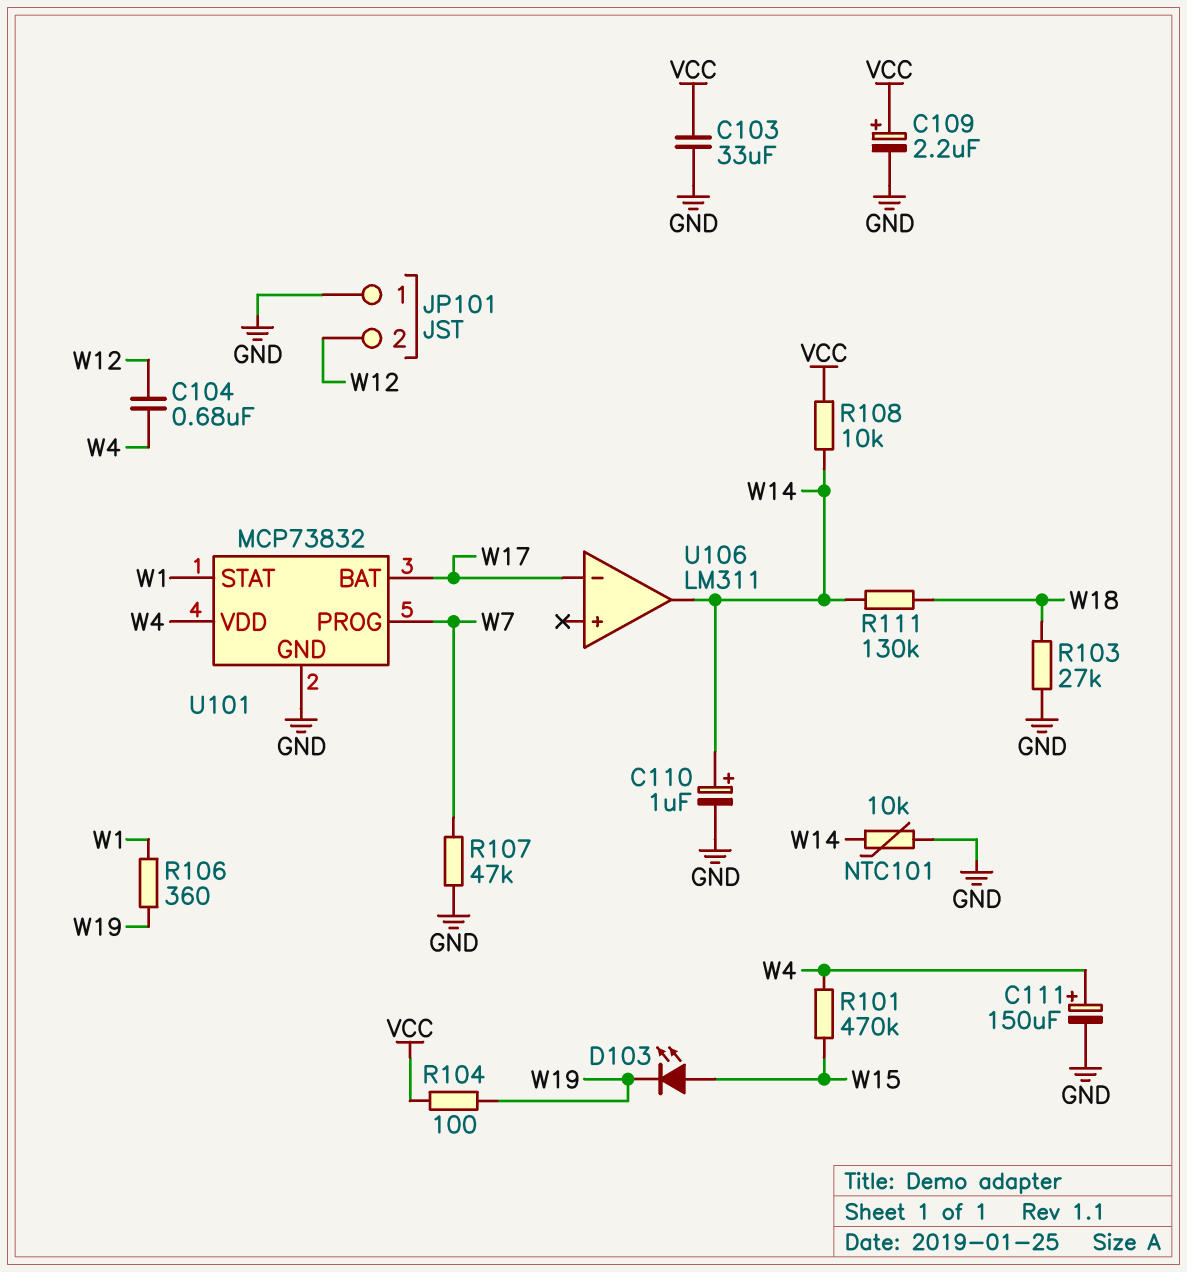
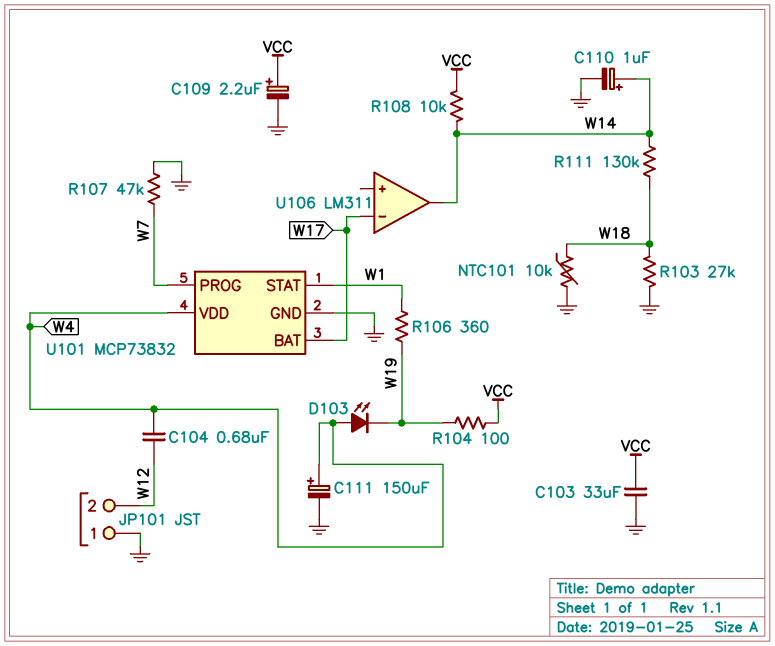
D103: LED (A W15, K W19) -> LED (A W4, K W19)
NTC101: 10k (GND, W14) -> 10k (GND, W18)
R101: 470k (W4, W15) -> none

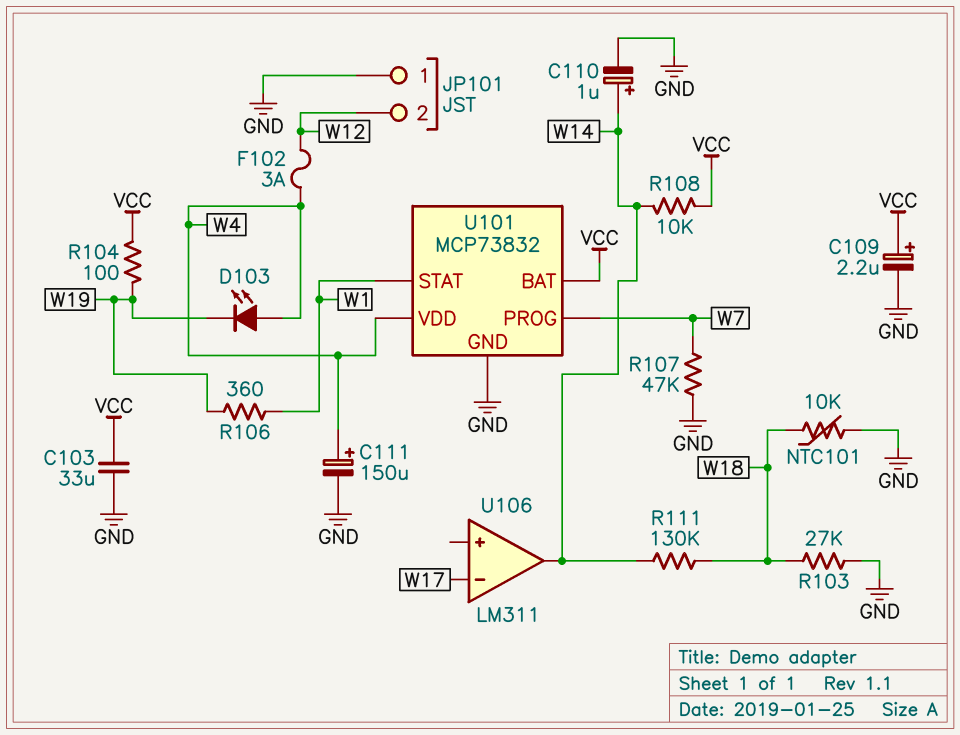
C104: 680nF (W4, W12) -> none
F102: none -> 3A (W4, W12)
U101 pin BAT: W17 -> VCC

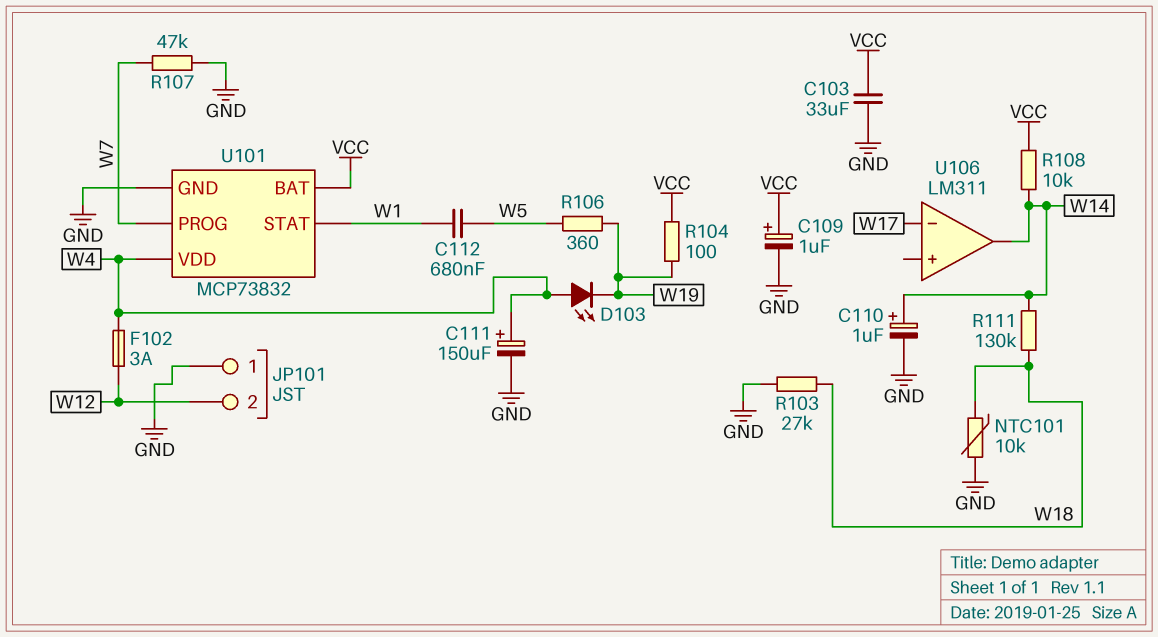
C109: 2.2uF (plus VCC, minus GND) -> 1uF (plus VCC, minus GND)
C112: none -> 680nF (W1, W5)
R106: 360 (W1, W19) -> 360 (W5, W19)

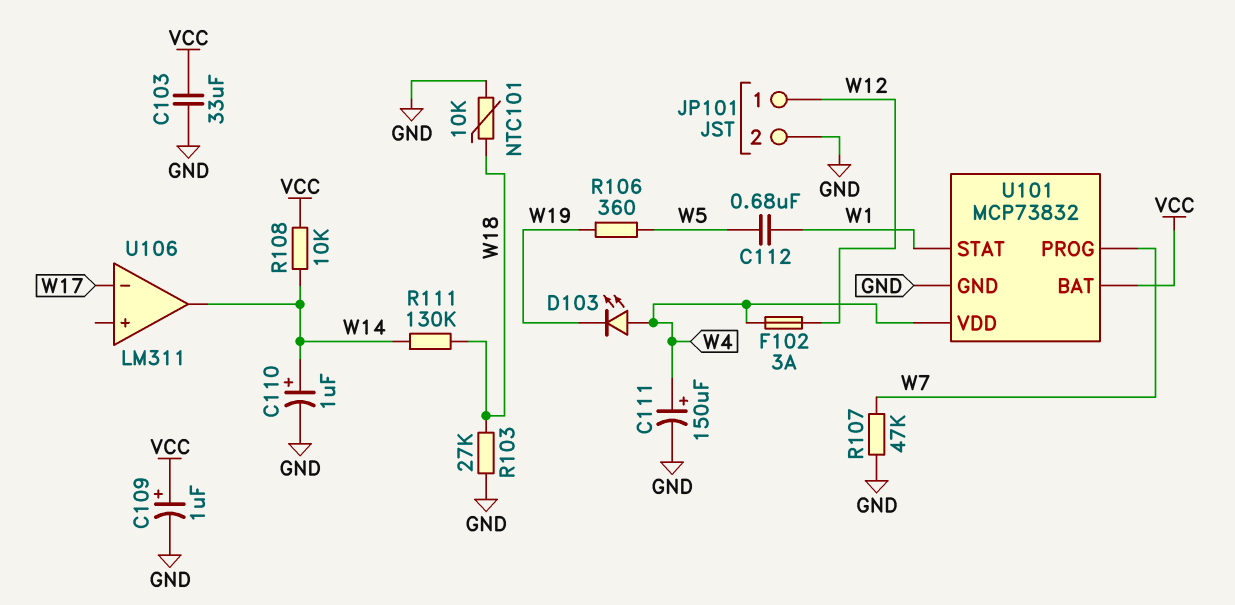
JP101 pin 1: GND -> W12
JP101 pin 2: W12 -> GND
R104: 100 (VCC, W19) -> none

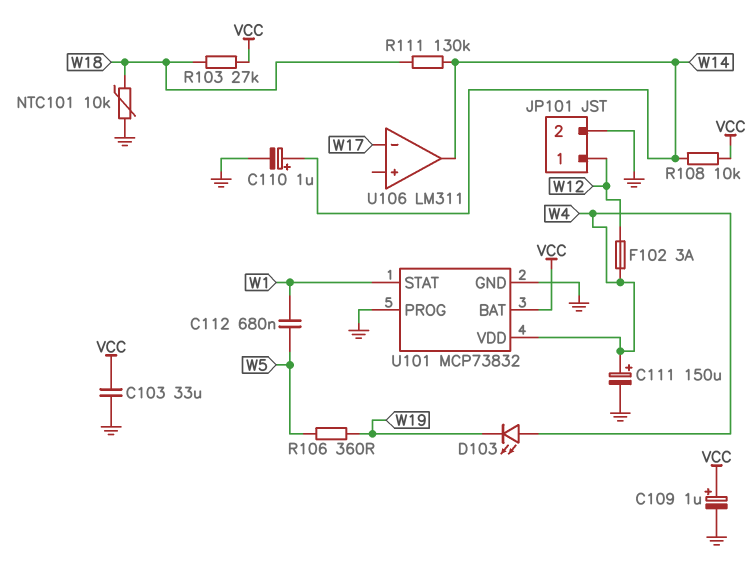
R103: 27k (GND, W18) -> 27k (VCC, W18)
R107: 47k (GND, W7) -> none
U101 pin PROG: W7 -> GND

